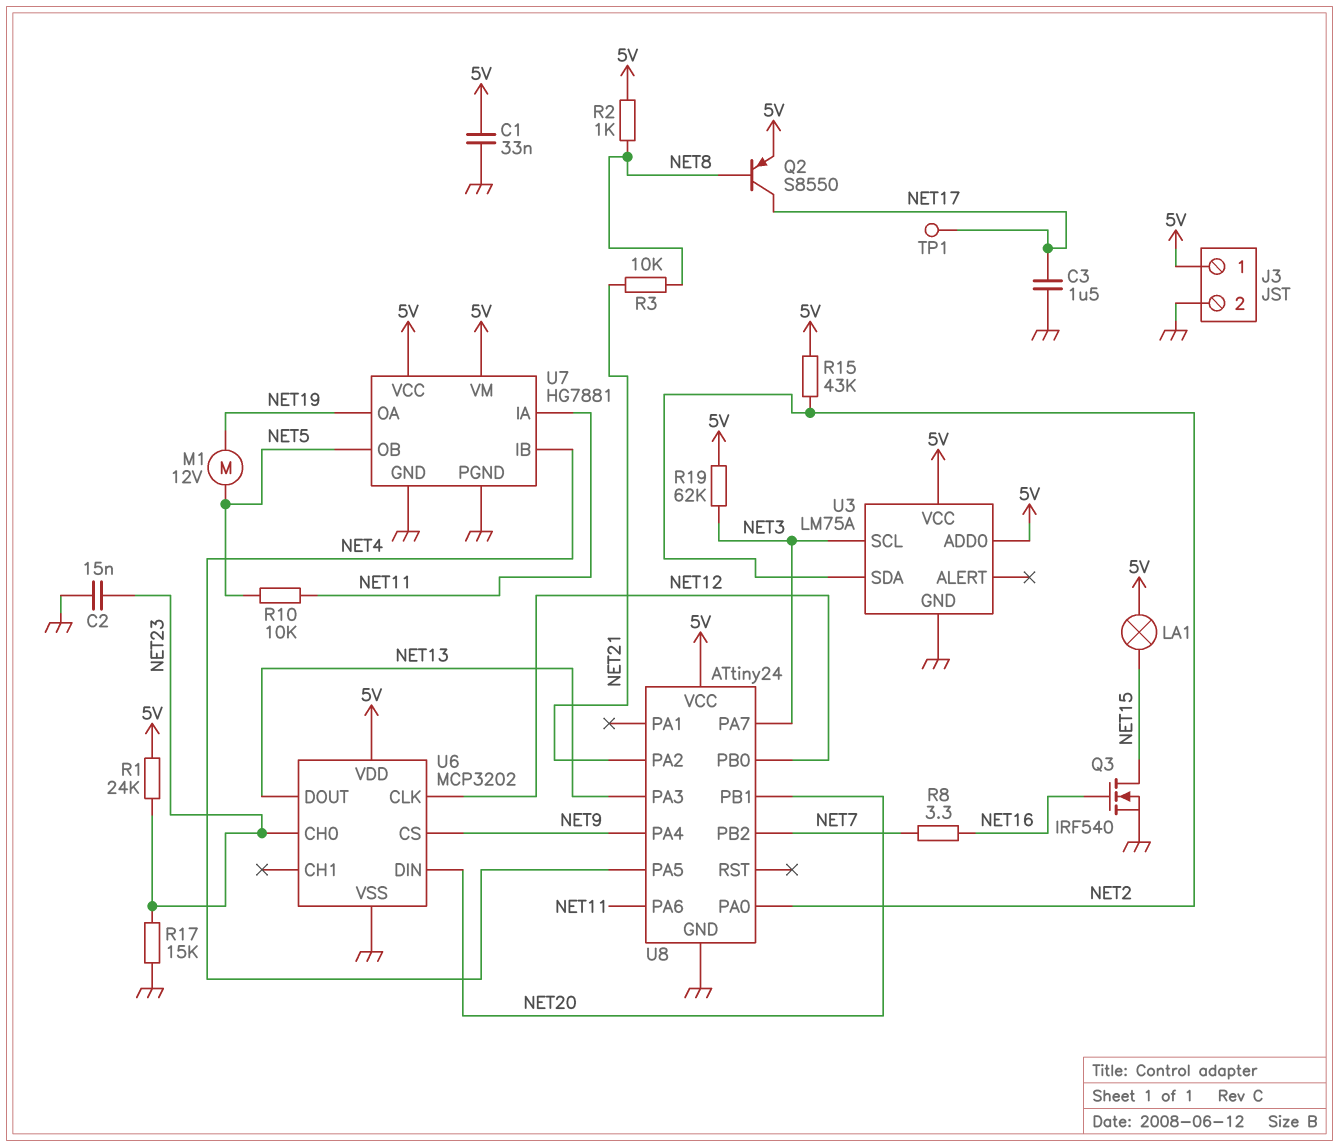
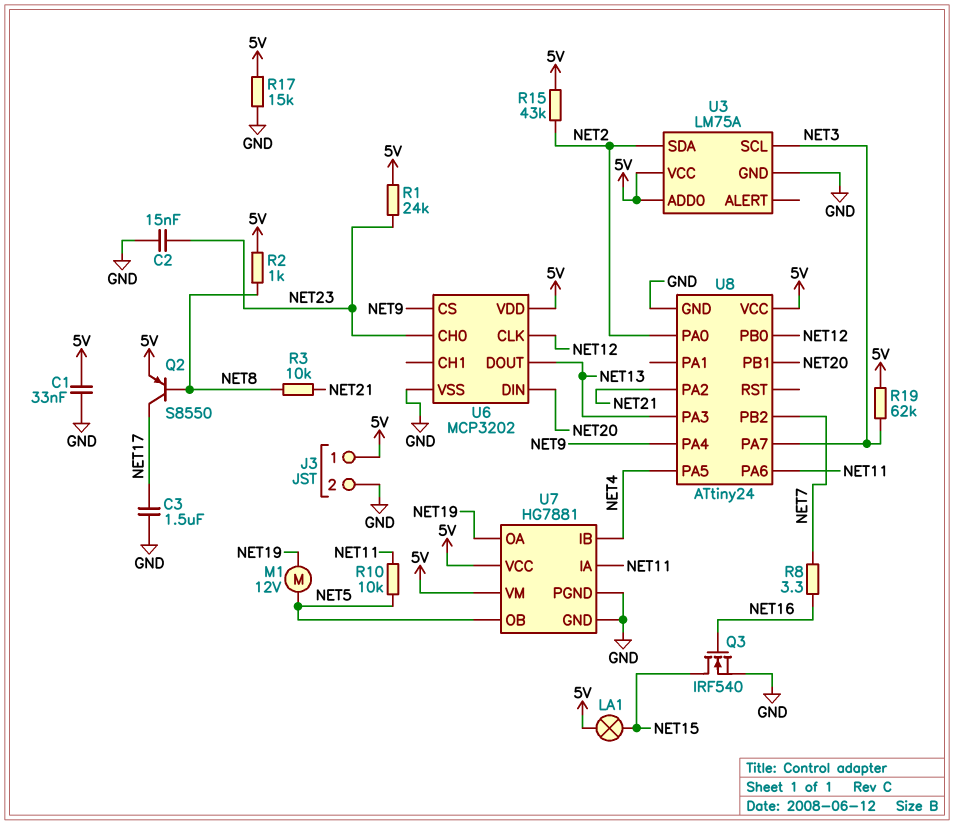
R17: 15k (GND, NET23) -> 15k (5V, GND)
TP1: test point (NET17) -> none

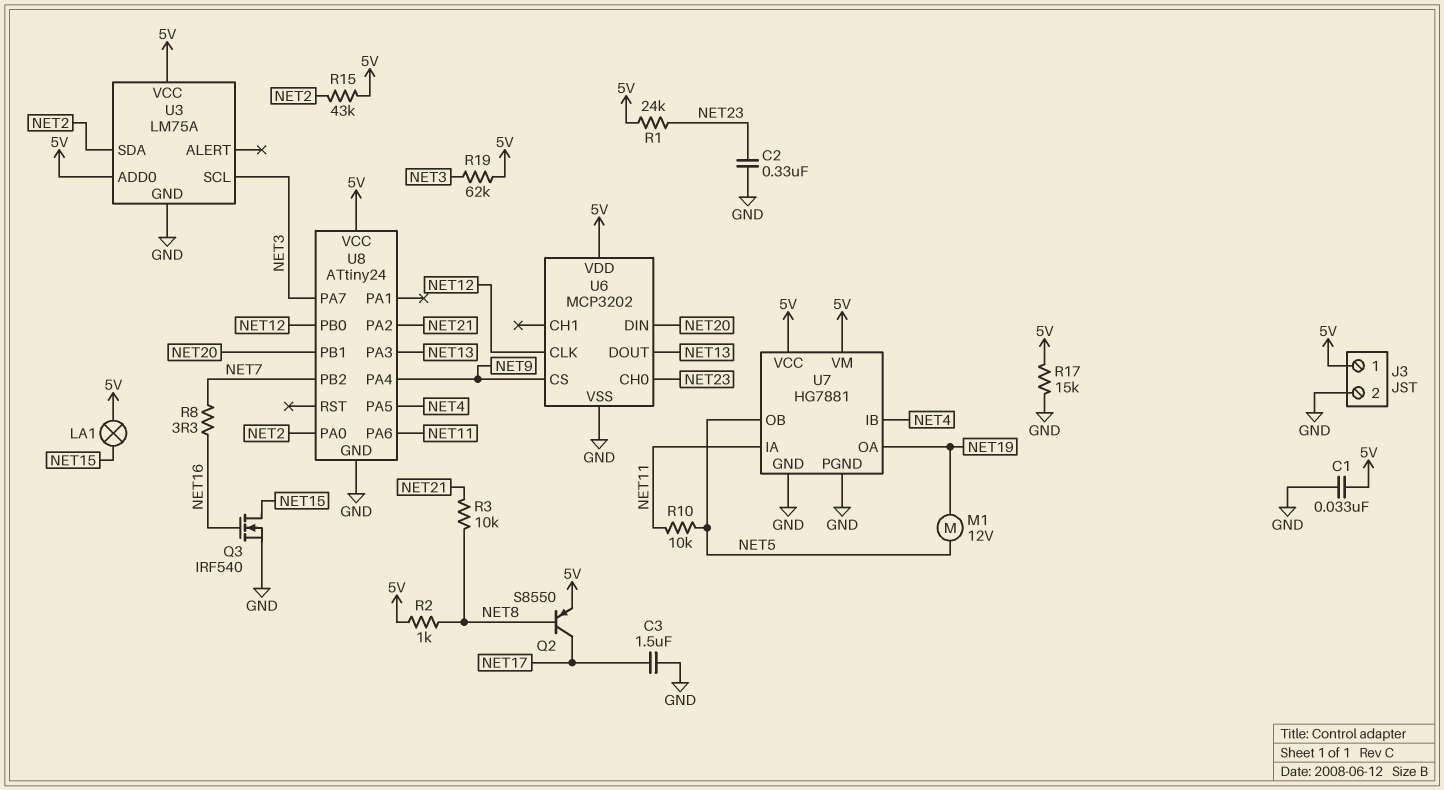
C2: 15nF (GND, NET23) -> 330nF (GND, NET23)

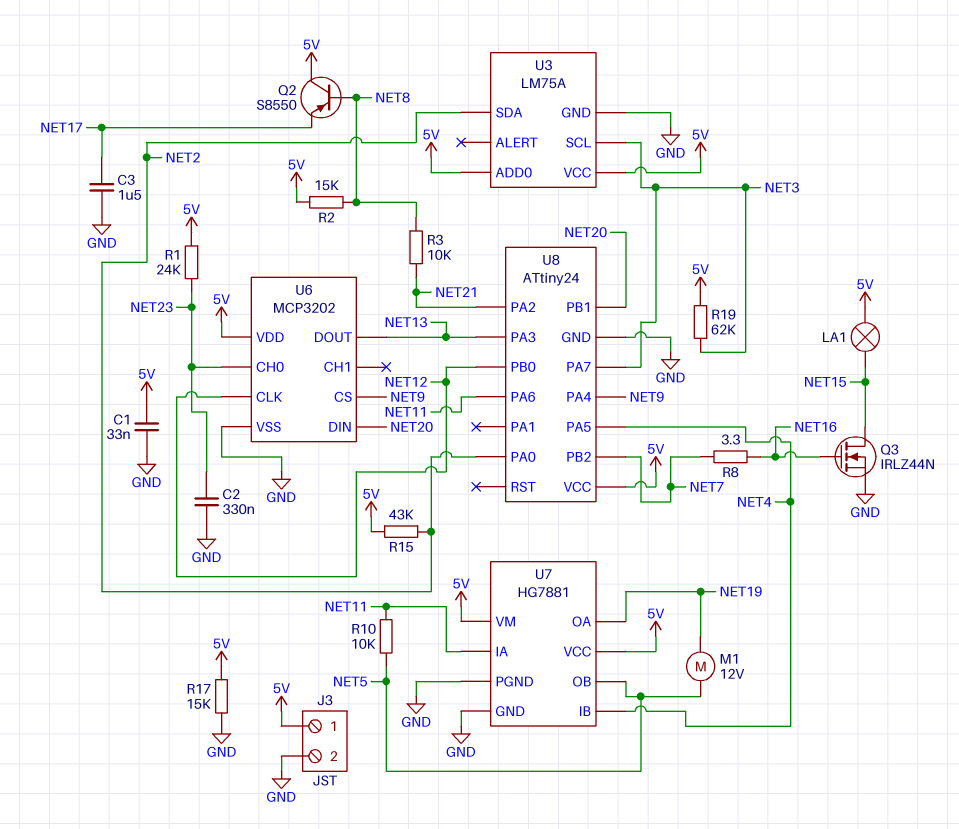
Q2: PNP S8550 (B NET8, C NET17, E 5V) -> PNP S8550 (B NET8, C 5V, E NET17)
Q3: NMOS IRF540 (G NET16, D NET15, S GND) -> NMOS IRLZ44N (G NET16, D NET15, S GND)
R2: 1k (5V, NET8) -> 15k (5V, NET8)

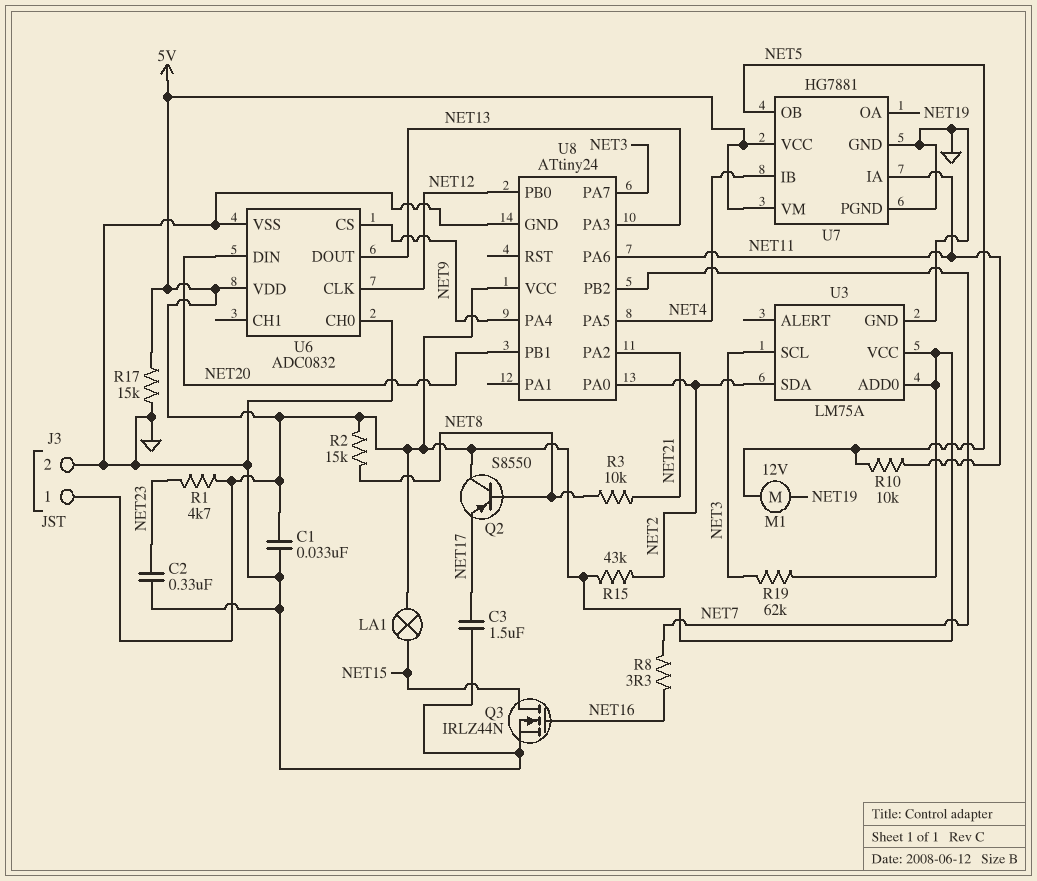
R1: 24k (5V, NET23) -> 4.7k (5V, NET23)
U6: MCP3202 -> ADC0832
U6 pin CH0: NET23 -> GND

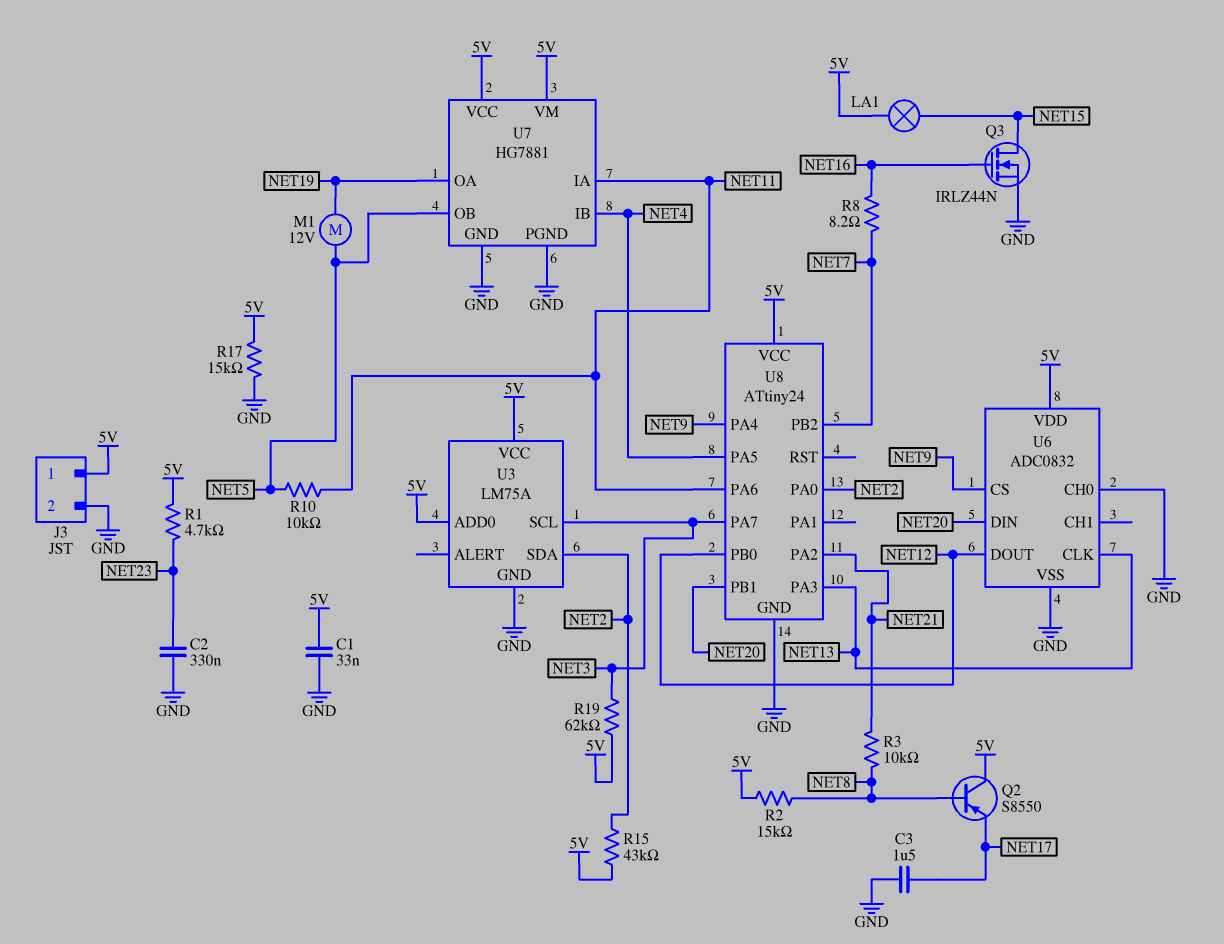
R8: 3.3 (NET7, NET16) -> 8.2 (NET7, NET16)
U6 pin CLK: NET12 -> NET13
U6 pin DOUT: NET13 -> NET12

